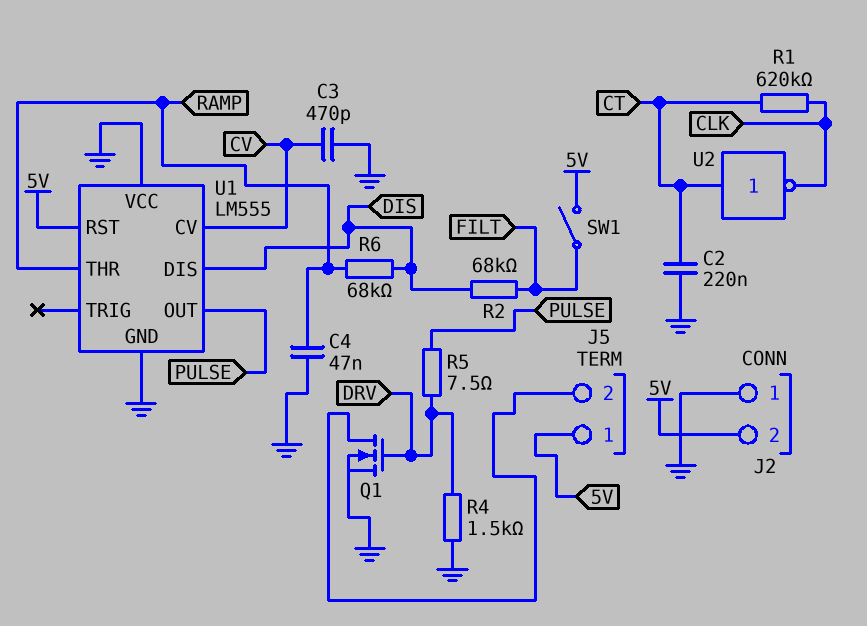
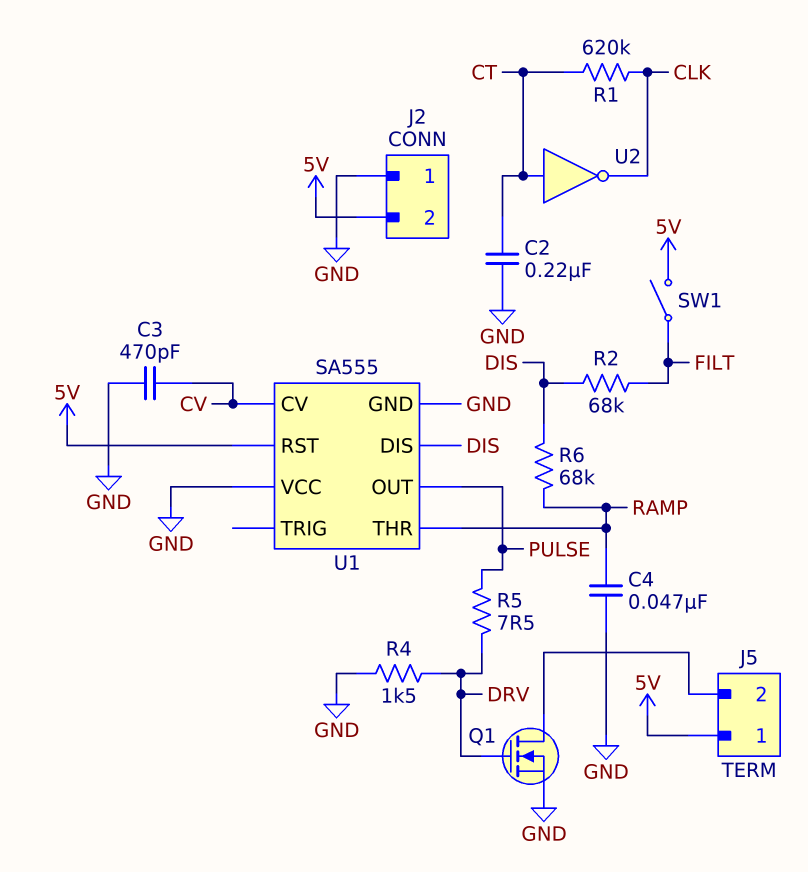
U1: LM555 -> SA555

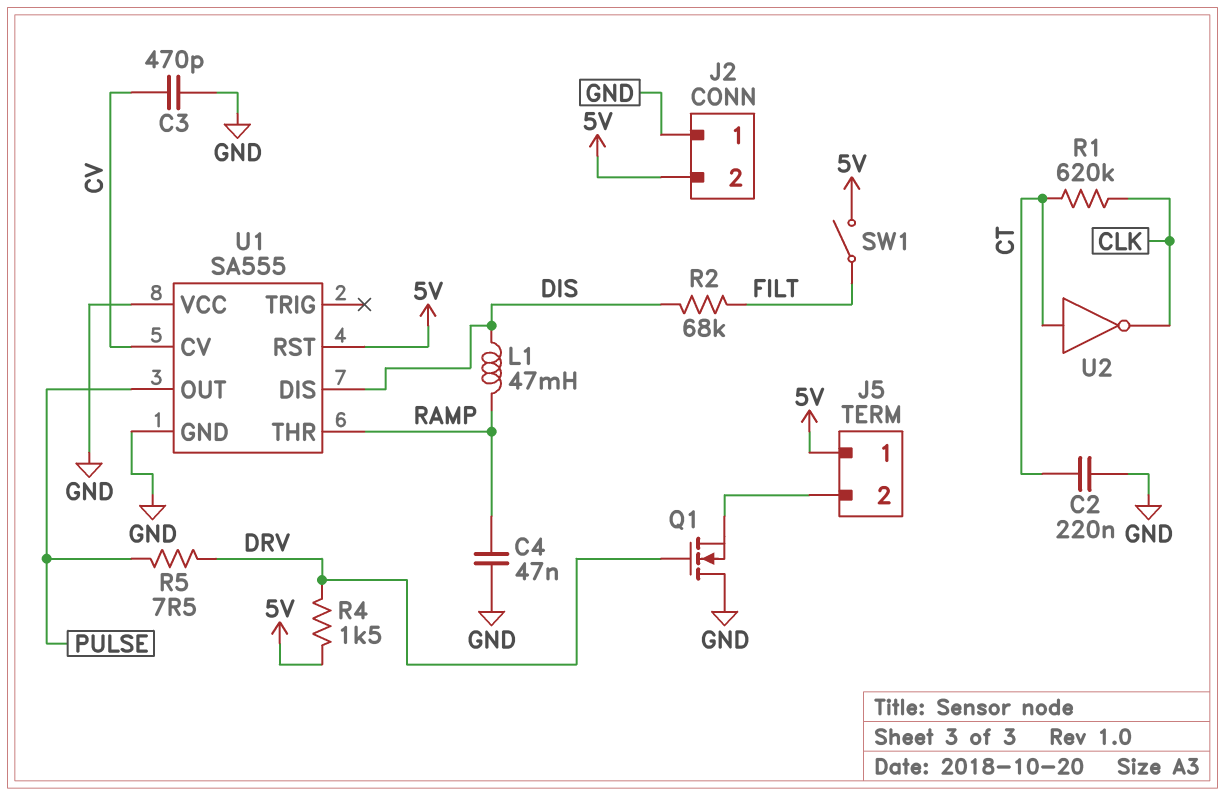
L1: none -> 47mH (DIS, RAMP)
Q1: NMOS (G DRV, D J5/2, S GND) -> NMOS (G DRV, D GND, S J5/2)
R4: 1.5k (DRV, GND) -> 1.5k (5V, DRV)
R6: 68k (DIS, RAMP) -> none

